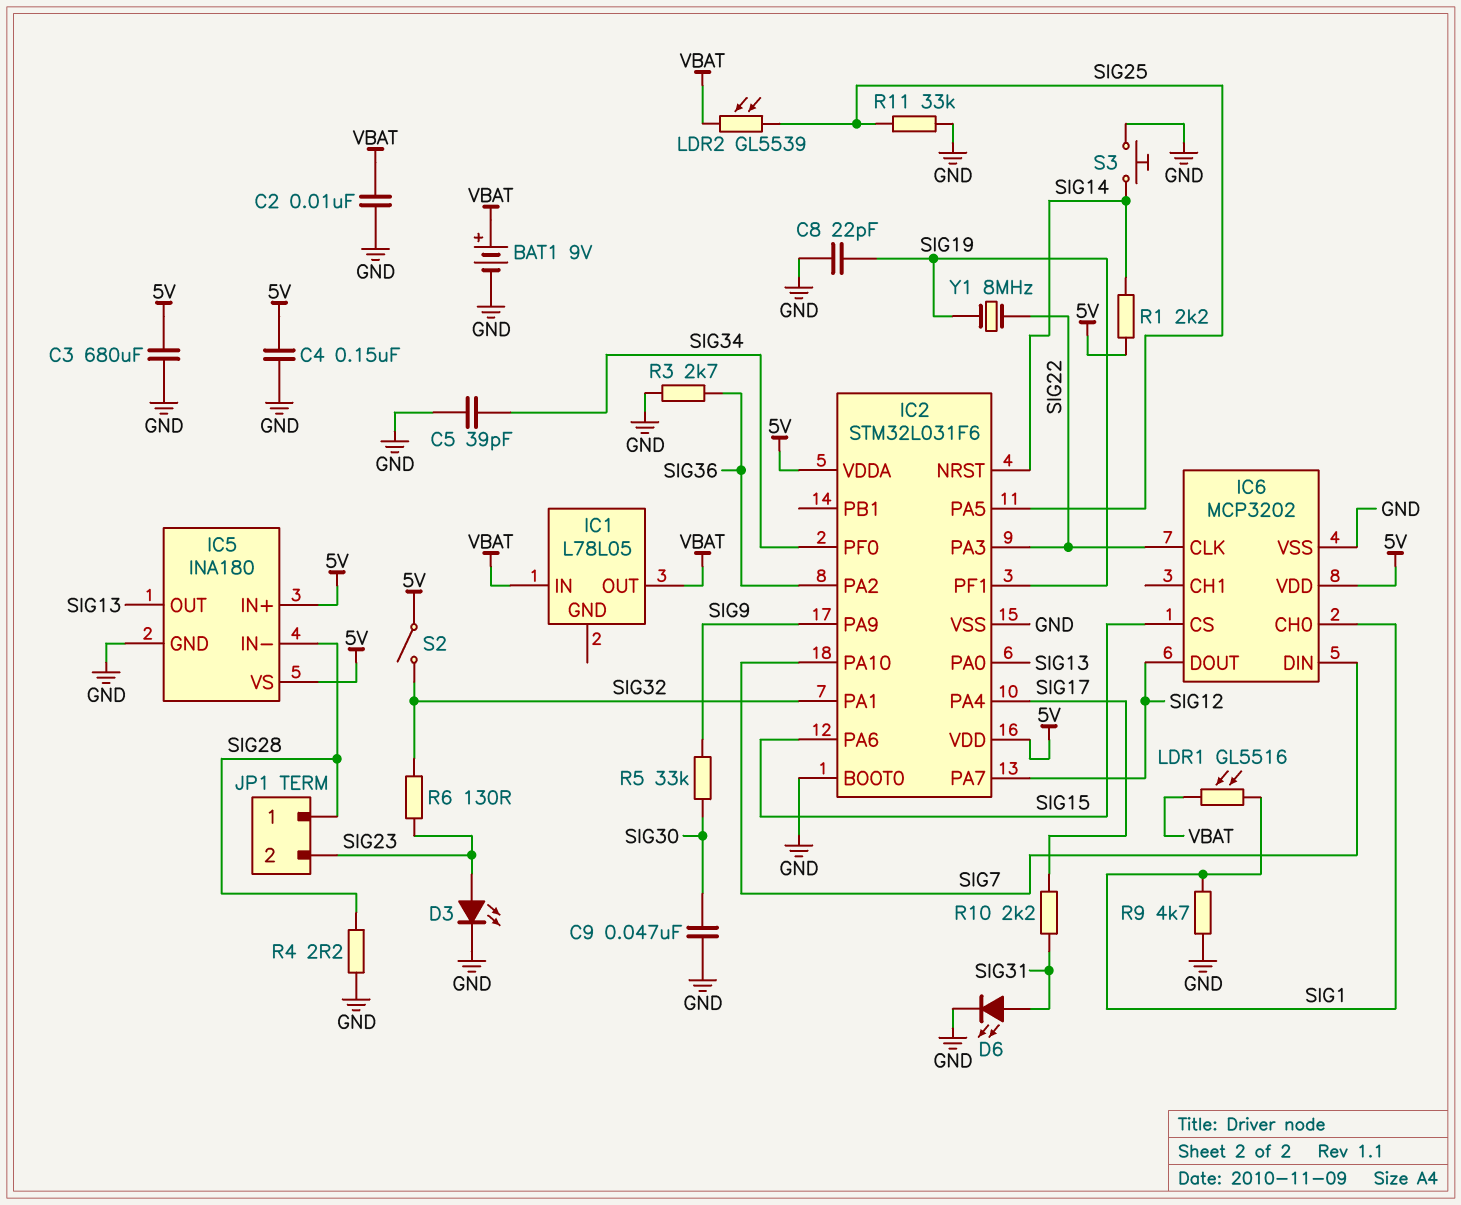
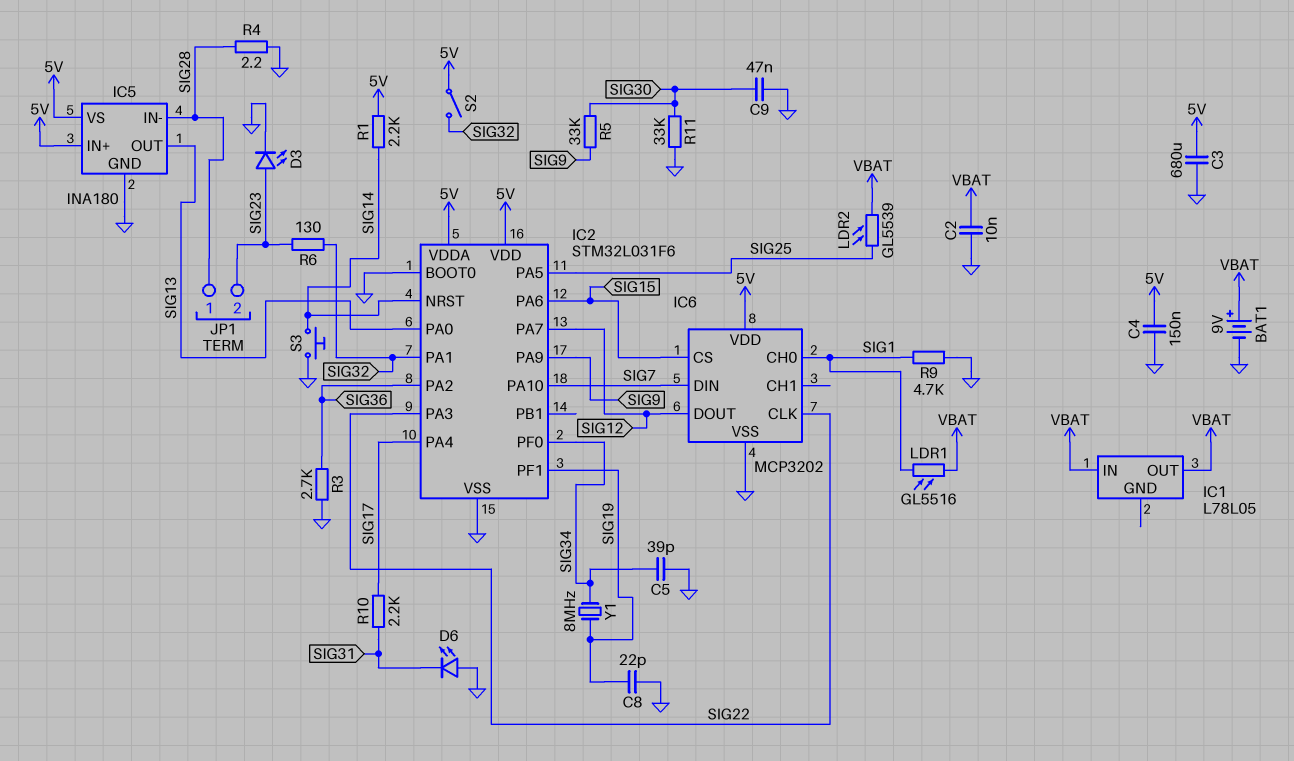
D6: LED (A SIG31, K GND) -> LED (A GND, K SIG31)
R11: 33k (GND, SIG25) -> 33k (GND, SIG30)
Y1: 8MHz (SIG19, SIG22) -> 8MHz (SIG19, SIG34)

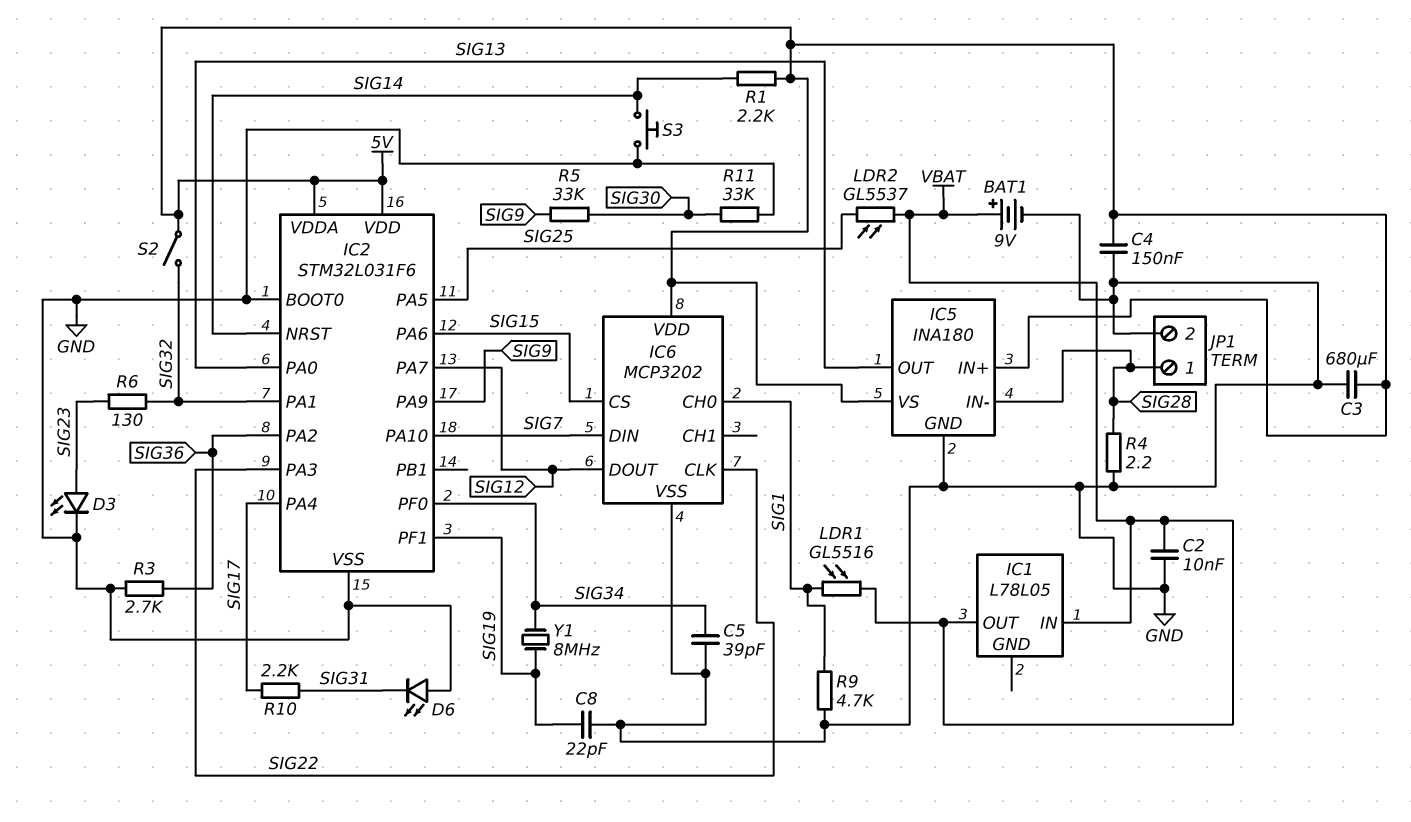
C9: 47nF (GND, SIG30) -> none
JP1 pin 2: SIG23 -> GND
LDR2: GL5539 (SIG25, VBAT) -> GL5537 (SIG25, VBAT)

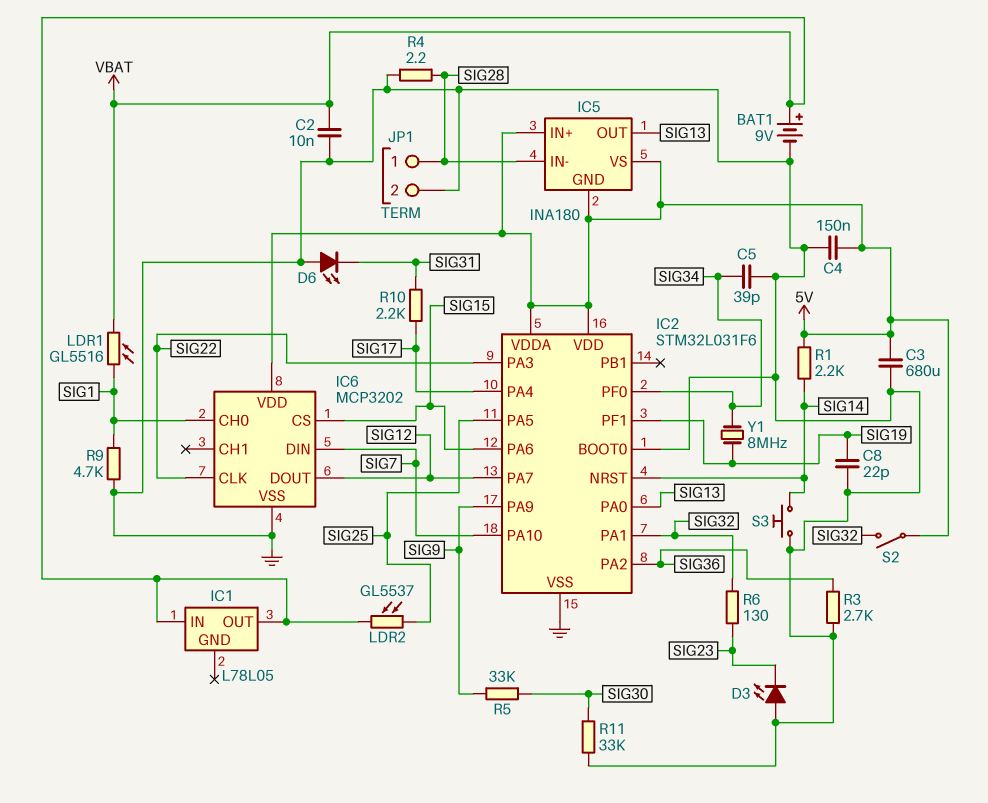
D3: LED (A SIG23, K GND) -> LED (A GND, K SIG23)
IC5 pin GND: GND -> 5V

